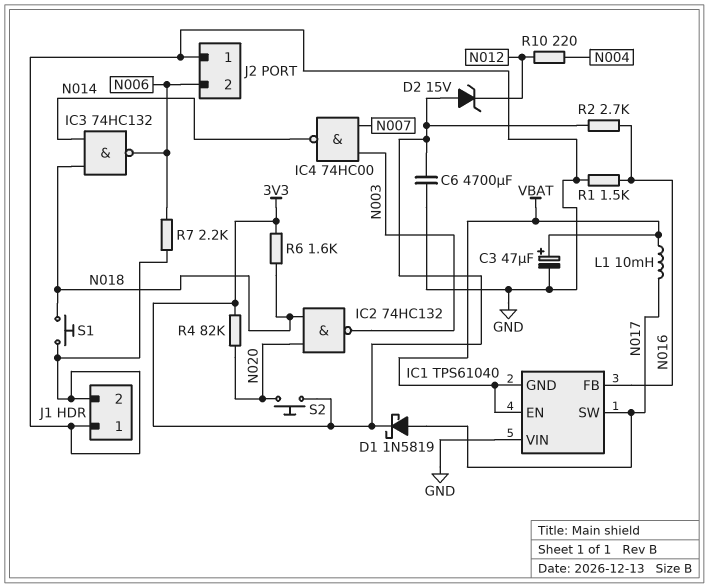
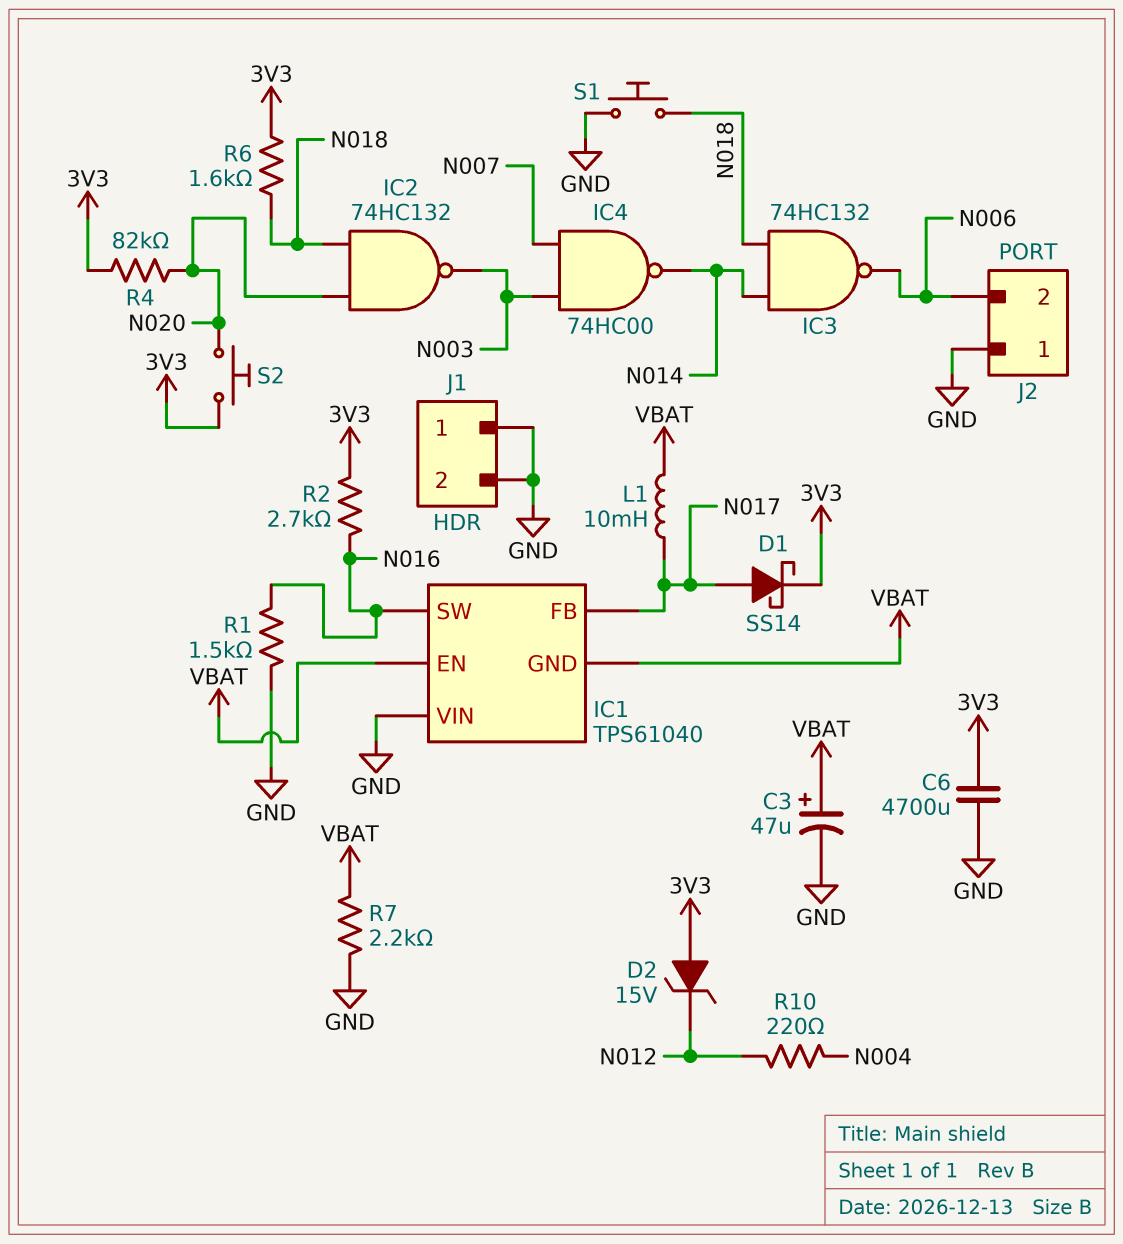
D1: schottky 1N5819 (A N017, K 3V3) -> schottky SS14 (A N017, K 3V3)
IC1 pin FB: N016 -> N017
IC1 pin SW: N017 -> N016
R7: 2.2k (GND, N006) -> 2.2k (GND, VBAT)

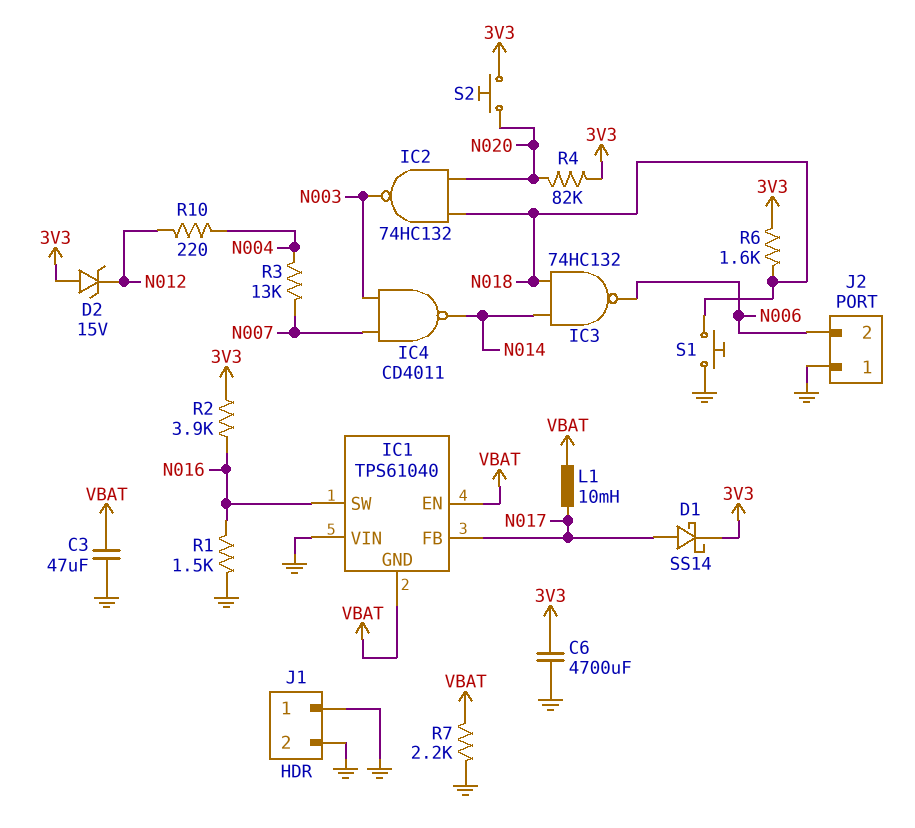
C3: 47uF (plus VBAT, minus GND) -> 47uF (GND, VBAT)
IC4: NAND 74HC00 (in N003, in N007, out N014) -> NAND CD4011 (in N003, in N007, out N014)
R2: 2.7k (3V3, N016) -> 3.9k (3V3, N016)
R3: none -> 13k (N004, N007)

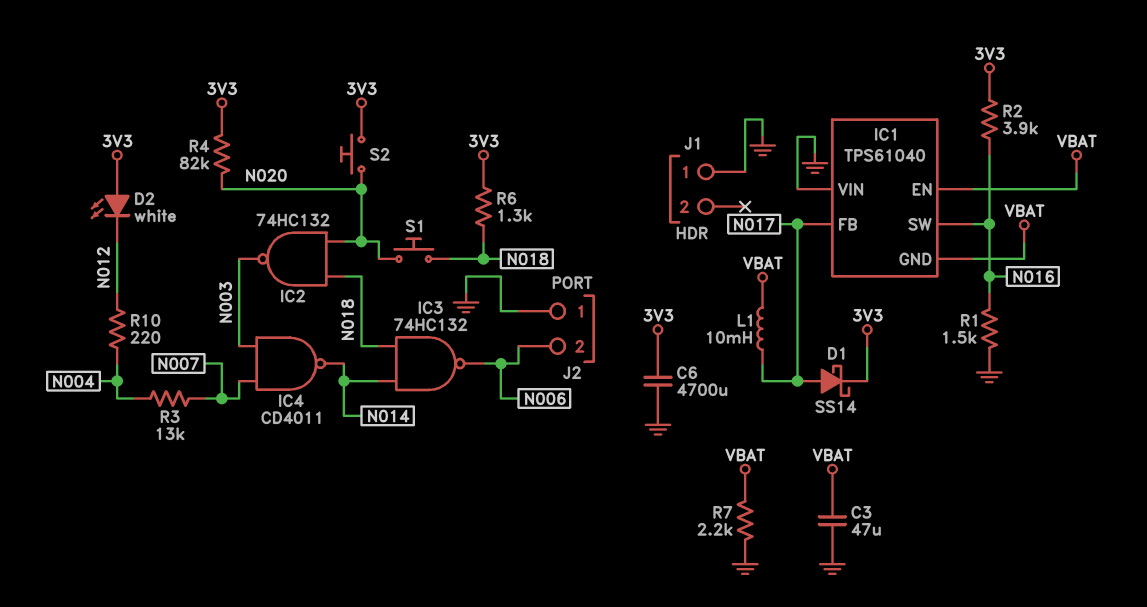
D2: zener 15V (A 3V3, K N012) -> LED white (A 3V3, K N012)
J1 pin 2: GND -> none
R6: 1.6k (3V3, N018) -> 1.3k (3V3, N018)
S1: button (GND, N018) -> button (N018, N020)

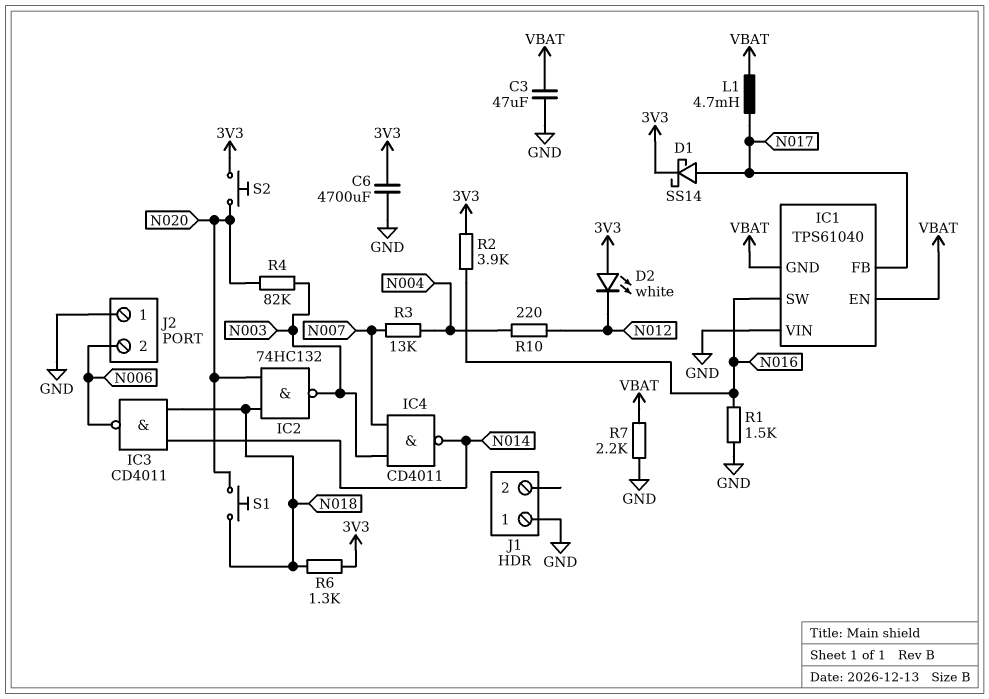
IC3: NAND 74HC132 (in N014, in N018, out N006) -> NAND CD4011 (in N014, in N018, out N006)
L1: 10mH (N017, VBAT) -> 4.7mH (N017, VBAT)
R4: 82k (3V3, N020) -> 82k (N003, N020)

